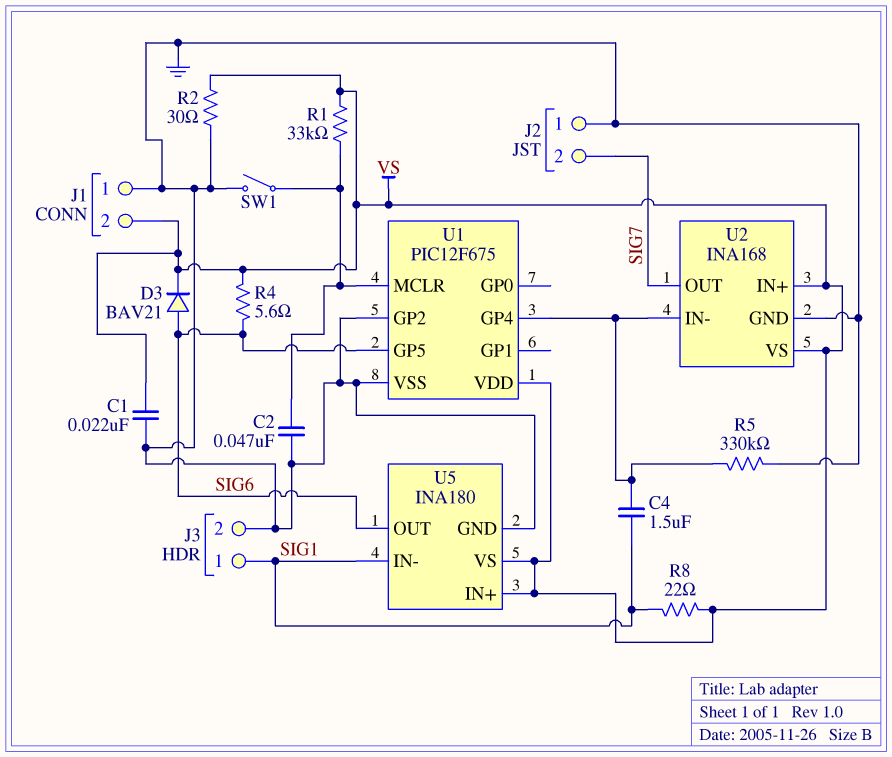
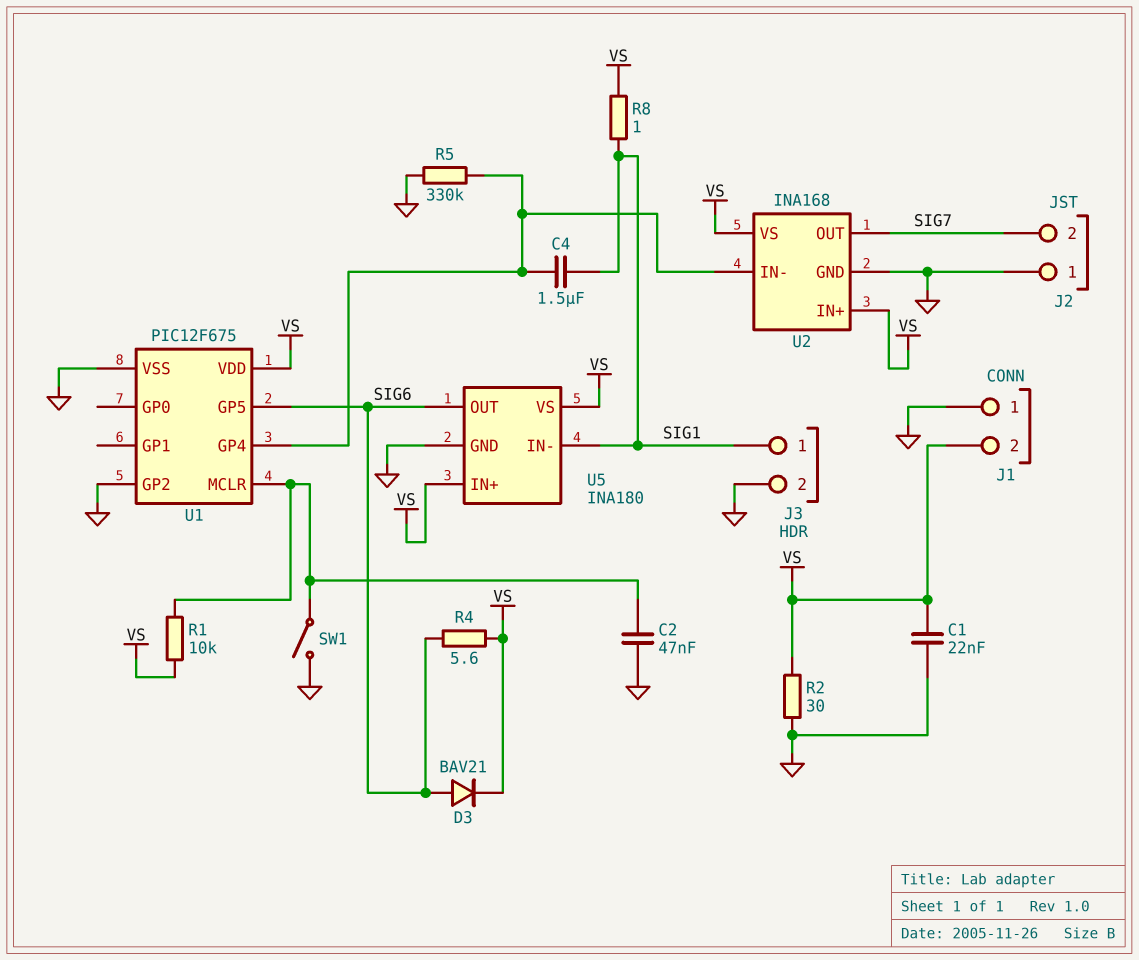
R1: 33k (U1/MCLR, VS) -> 10k (U1/MCLR, VS)
R8: 22 (SIG1, VS) -> 1 (SIG1, VS)

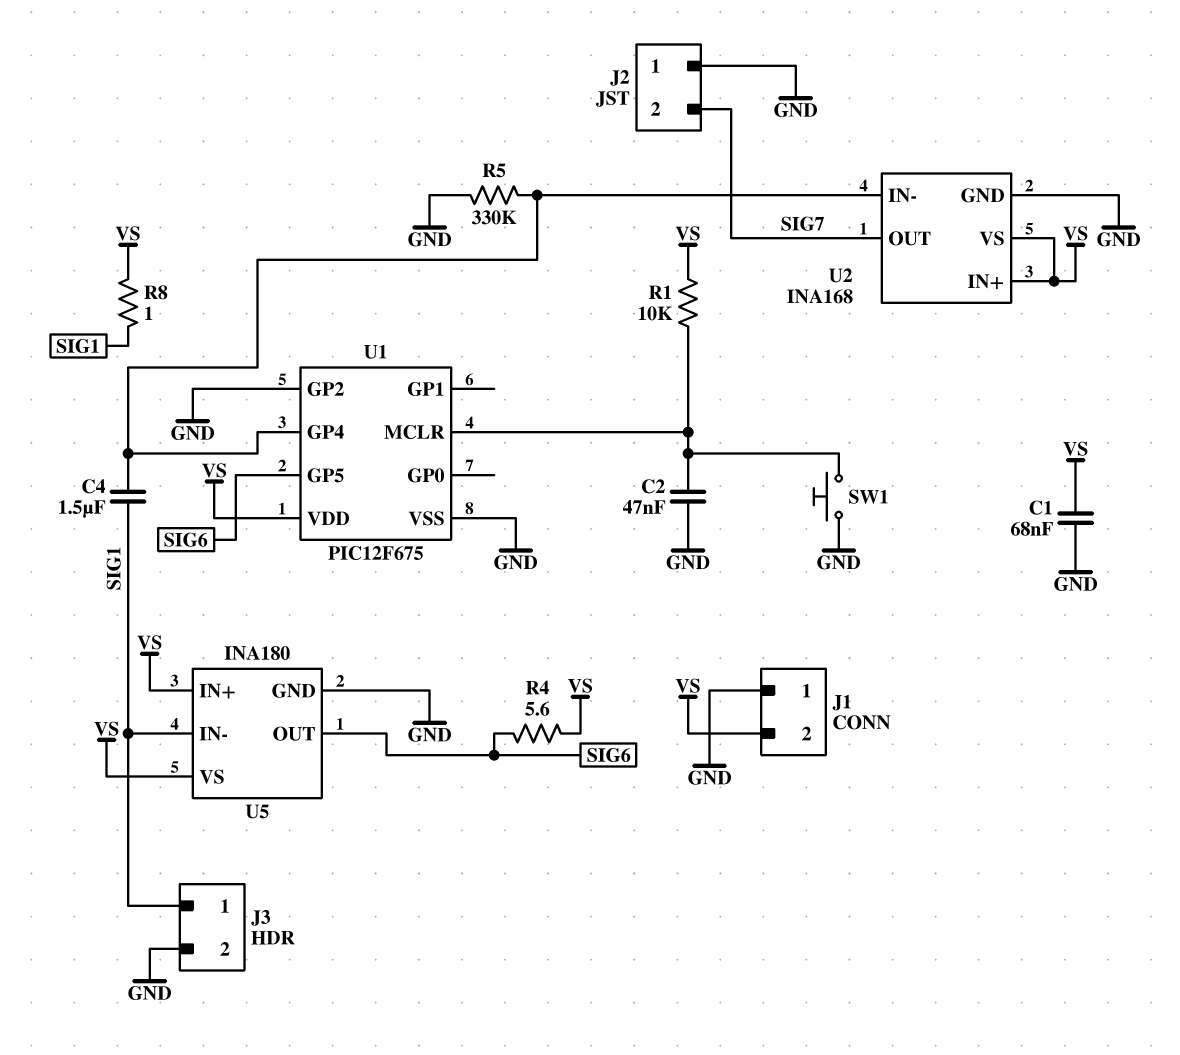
C1: 22nF (GND, VS) -> 68nF (GND, VS)
D3: diode BAV21 (A SIG6, K VS) -> none
R2: 30 (GND, VS) -> none
SW1: switch (GND, U1/MCLR) -> button (GND, U1/MCLR)

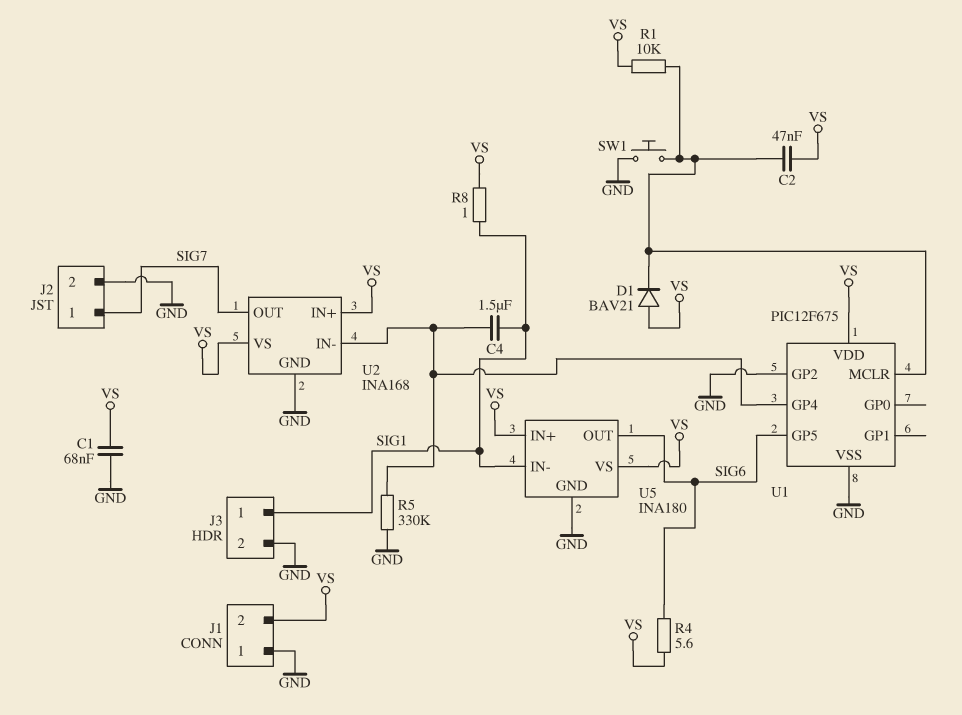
C2: 47nF (GND, U1/MCLR) -> 47nF (U1/MCLR, VS)
D1: none -> diode BAV21 (A VS, K U1/MCLR)
J2 pin 1: GND -> SIG7
J2 pin 2: SIG7 -> GND

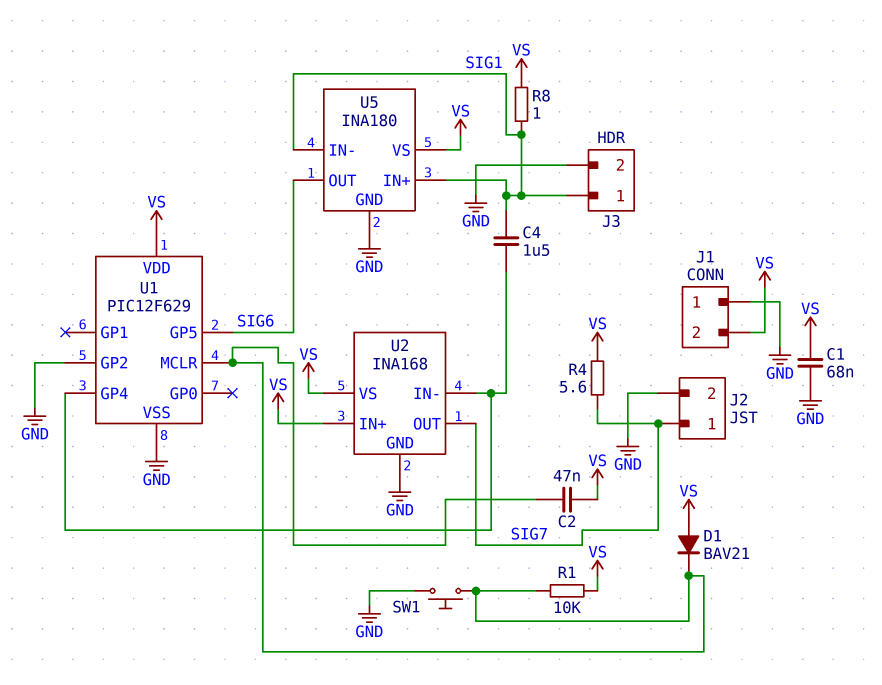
R4: 5.6 (SIG6, VS) -> 5.6 (SIG7, VS)
R5: 330k (GND, U1/GP4) -> none
U1: PIC12F675 -> PIC12F629
U5 pin IN+: VS -> SIG1

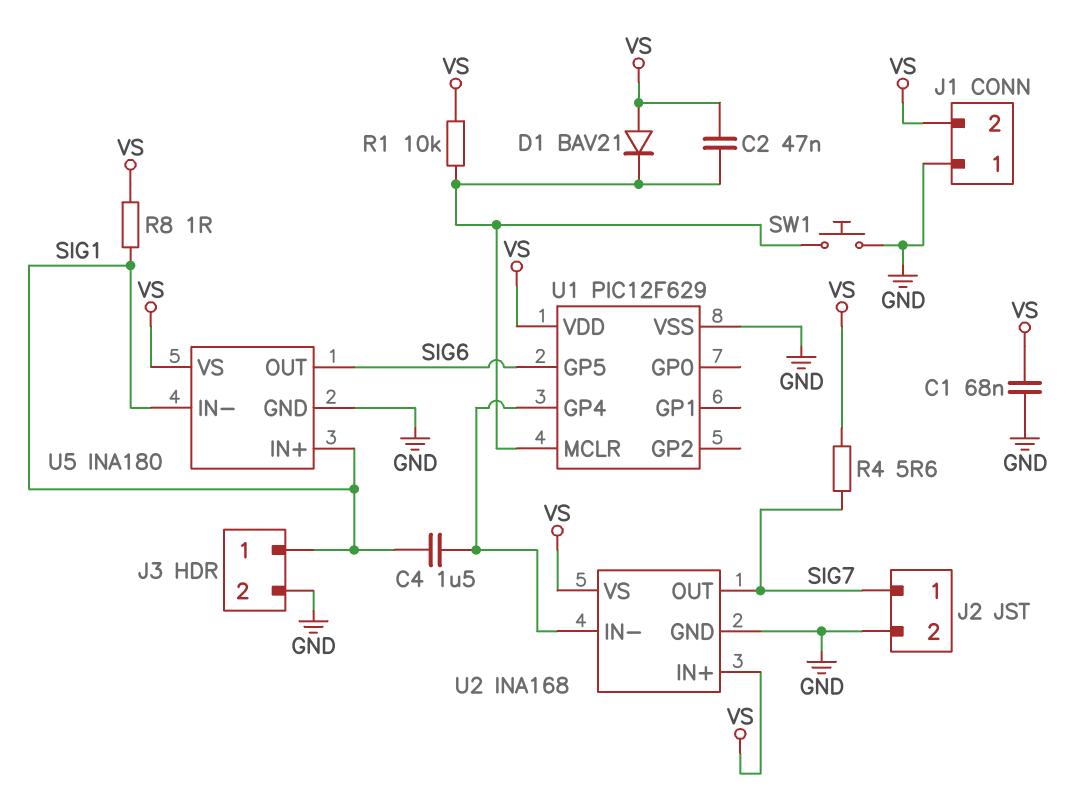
U1 pin GP2: GND -> none

